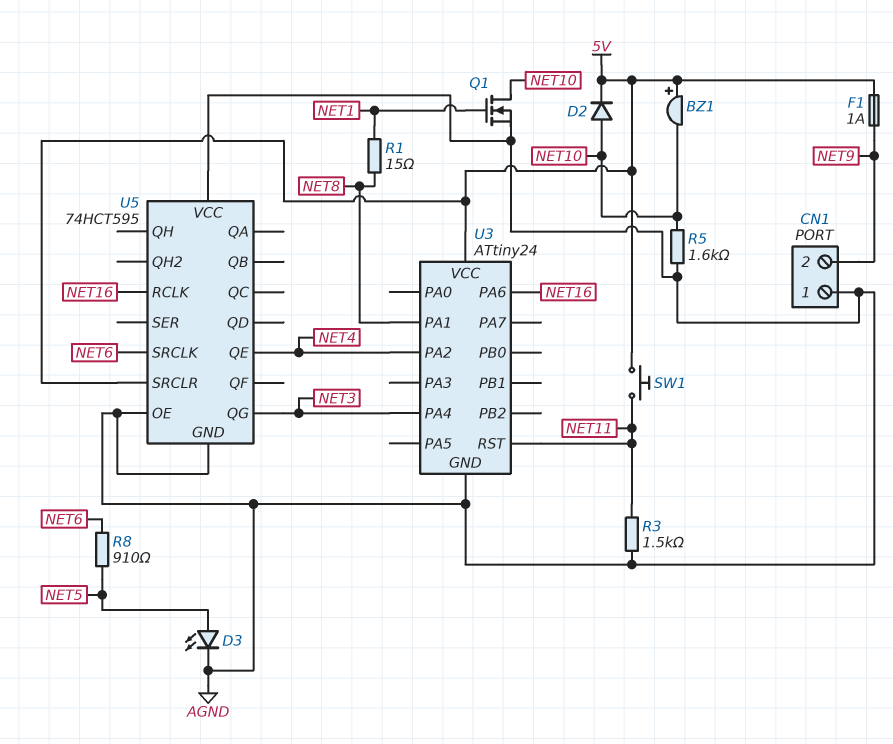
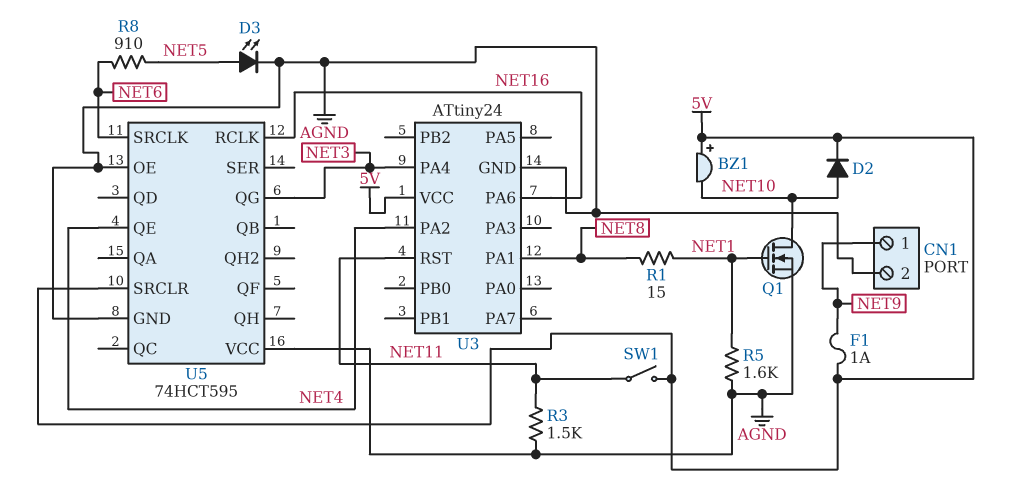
CN1 pin 1: AGND -> NET9
CN1 pin 2: NET9 -> AGND
R5: 1.6k (AGND, NET10) -> 1.6k (AGND, NET1)
SW1: button (5V, NET11) -> switch (5V, NET11)

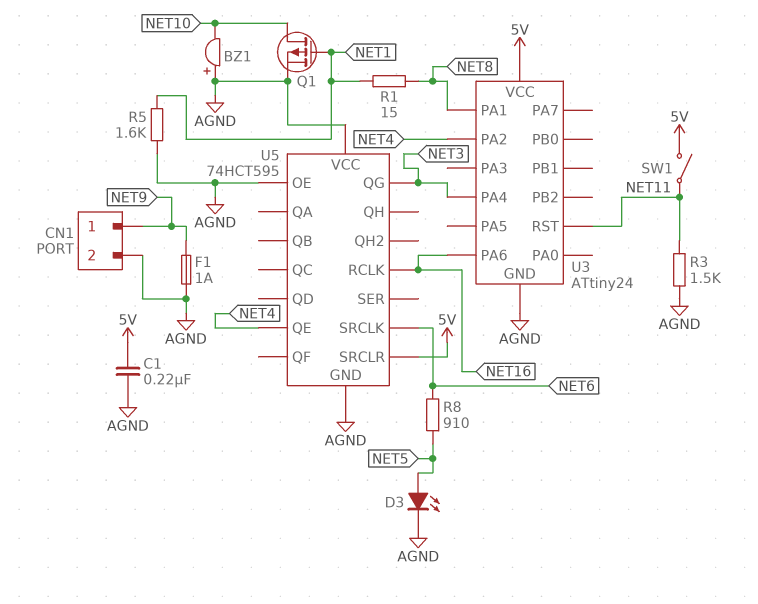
BZ1: buzzer (plus 5V, minus NET10) -> buzzer (plus AGND, minus NET10)
C1: none -> 220nF (5V, AGND)
D2: diode (A NET10, K 5V) -> none
F1: 1A (5V, NET9) -> 1A (AGND, NET9)
Q1: NMOS (G NET1, D NET10, S AGND) -> PMOS (G NET1, D NET10, S AGND)

